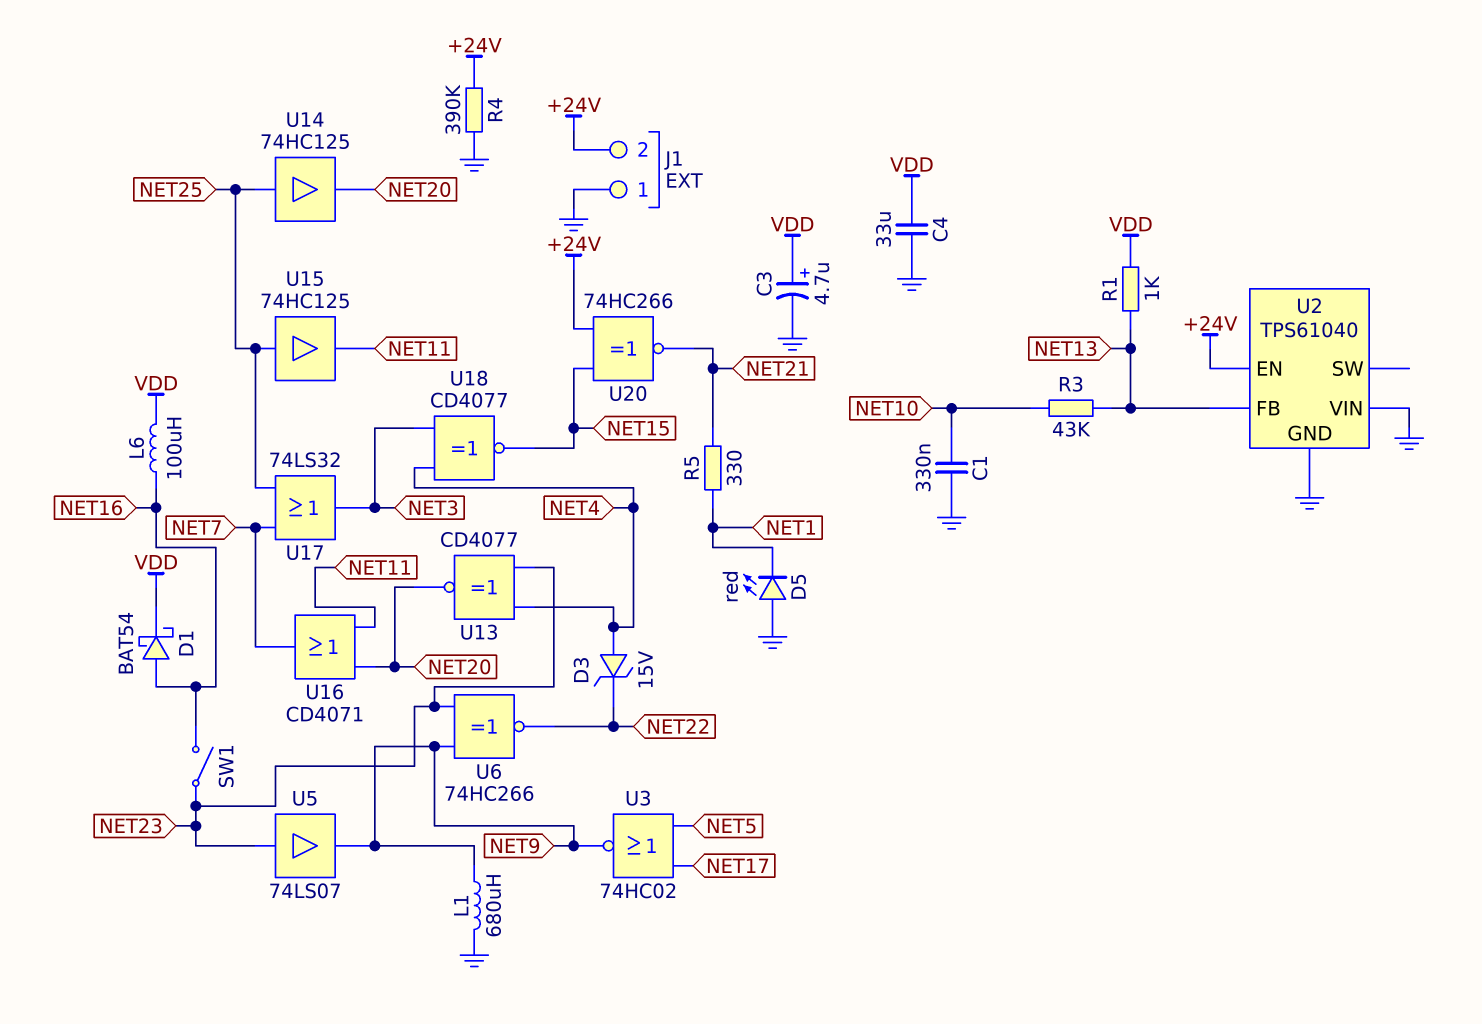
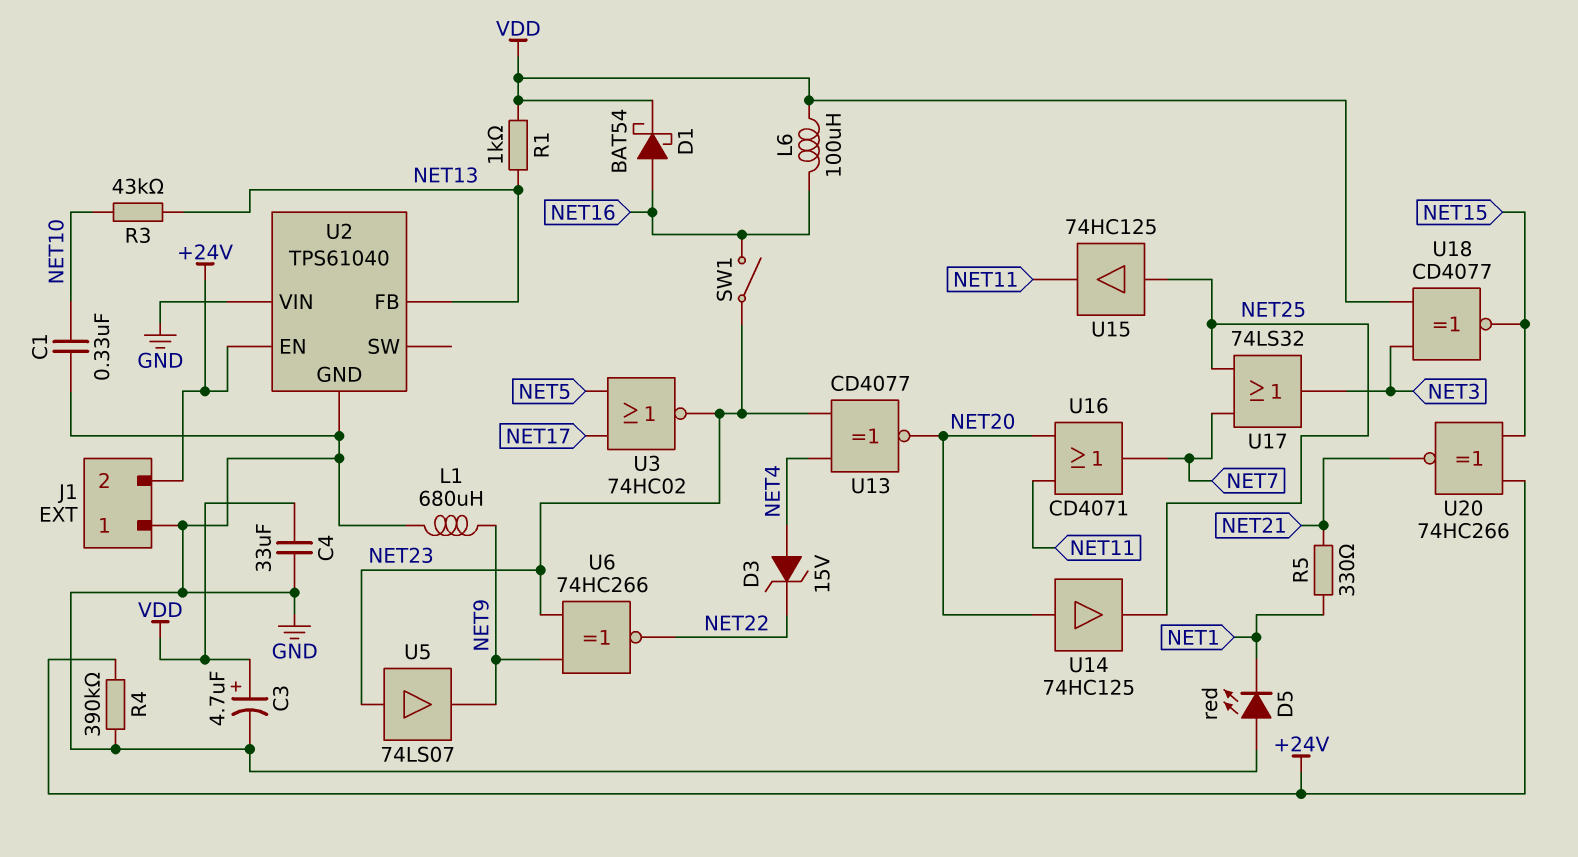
U3: NOR 74HC02 (in NET5, in NET17, out NET9) -> NOR 74HC02 (in NET5, in NET17, out NET23)
U14: buffer 74HC125 (in NET25, out NET20) -> buffer 74HC125 (in NET20, out NET25)
U18: XNOR CD4077 (in NET3, in NET4, out NET15) -> XNOR CD4077 (in NET3, in VDD, out NET15)

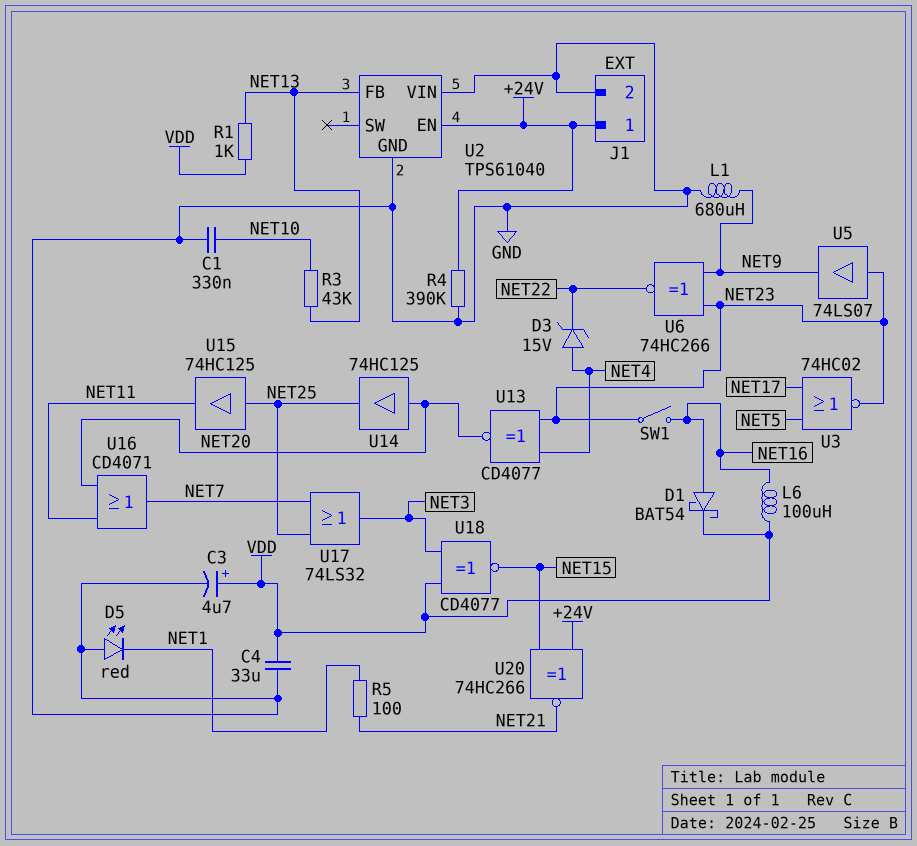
J1 pin 1: GND -> +24V
J1 pin 2: +24V -> GND
R5: 330 (NET1, NET21) -> 100 (NET1, NET21)

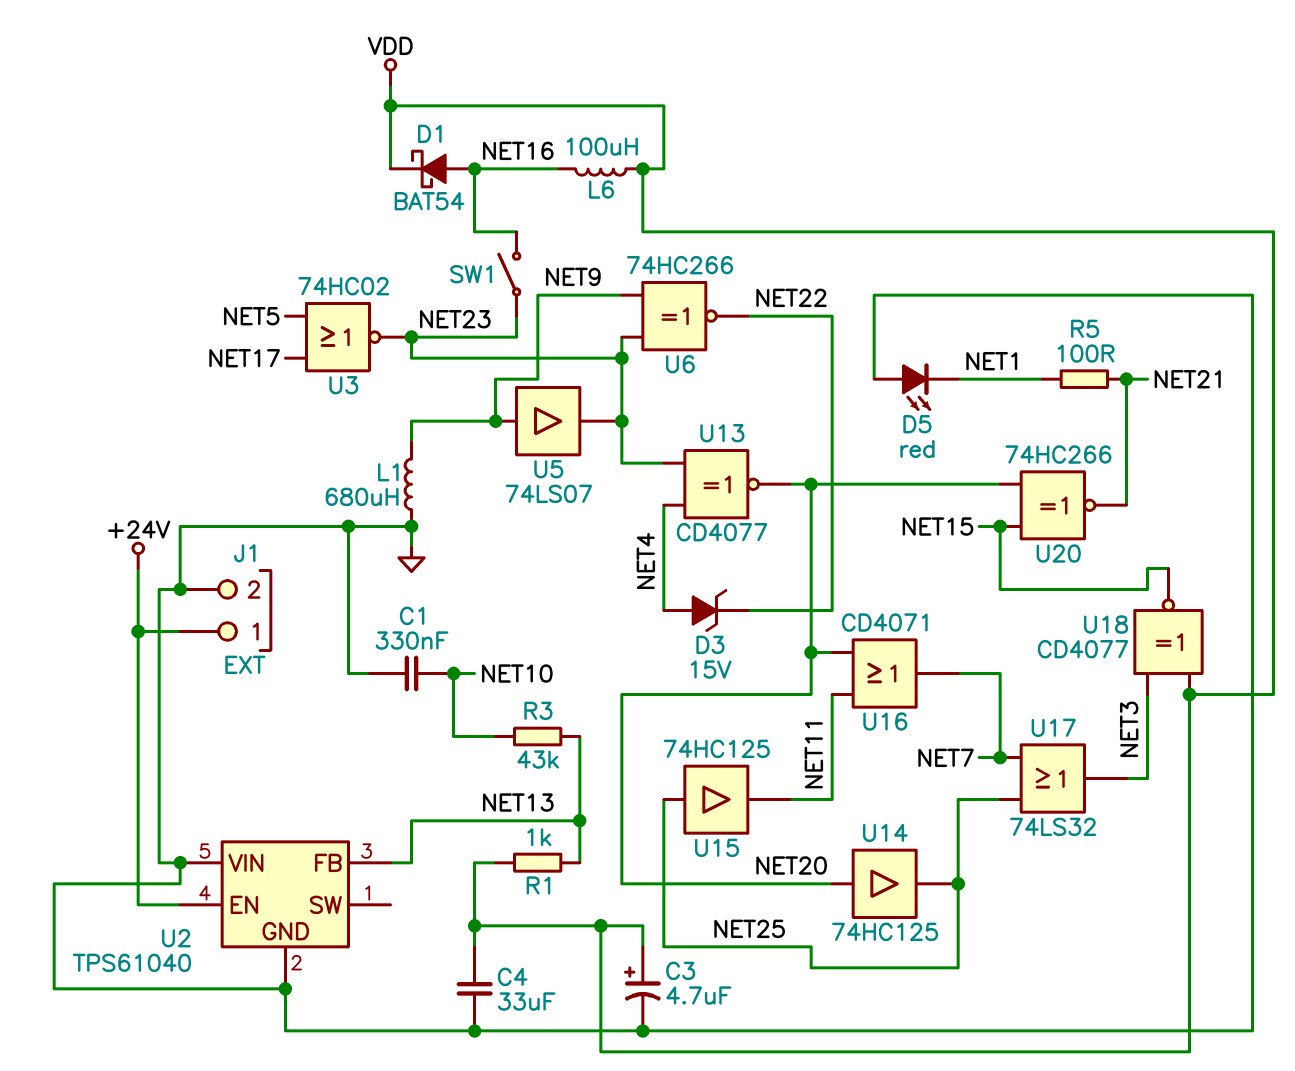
R4: 390k (+24V, GND) -> none
U5: buffer 74LS07 (in NET23, out NET9) -> buffer 74LS07 (in NET9, out NET23)
U20: XNOR 74HC266 (in +24V, in NET15, out NET21) -> XNOR 74HC266 (in NET15, in NET20, out NET21)

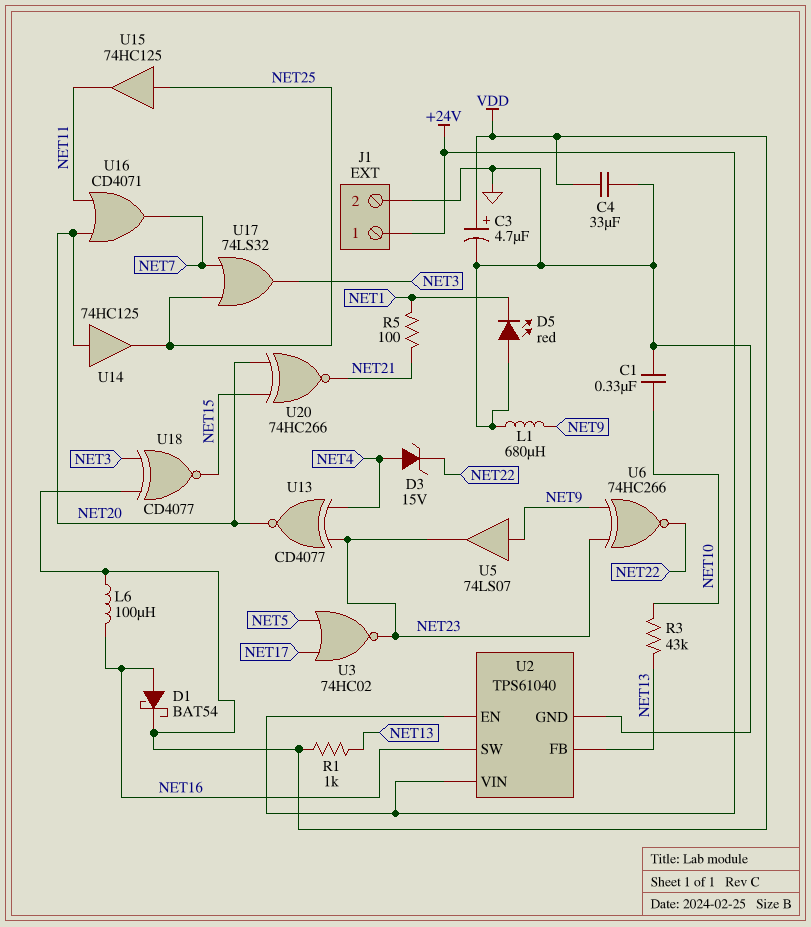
SW1: switch (NET16, NET23) -> none
U2 pin SW: none -> NET16
U2 pin VIN: GND -> +24V

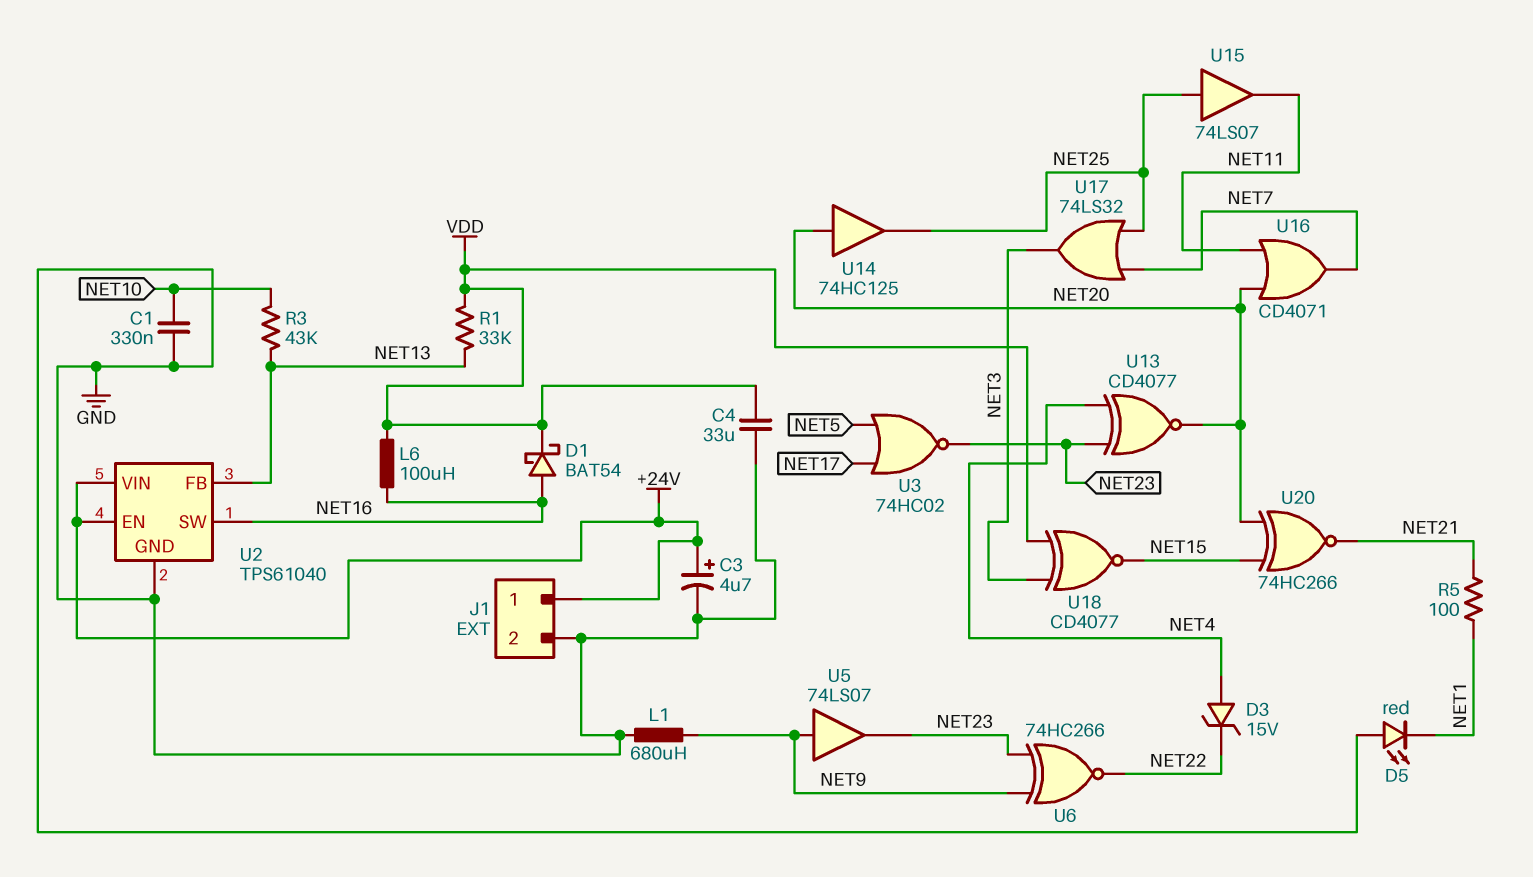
C3: 4.7uF (plus VDD, minus GND) -> 4.7uF (plus +24V, minus GND)
R1: 1k (NET13, VDD) -> 33k (NET13, VDD)
U15: buffer 74HC125 (in NET25, out NET11) -> buffer 74LS07 (in NET25, out NET11)

